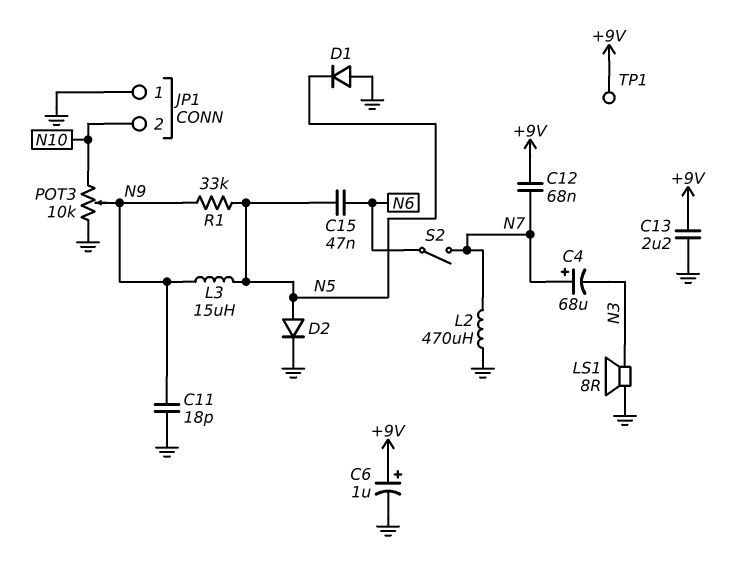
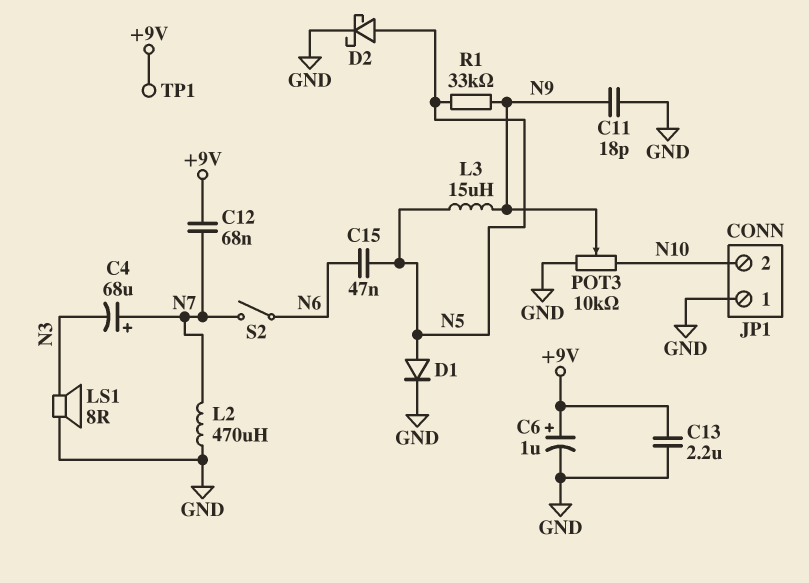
D1: diode (A GND, K N5) -> diode (A N5, K GND)
D2: diode (A N5, K GND) -> schottky (A N5, K GND)

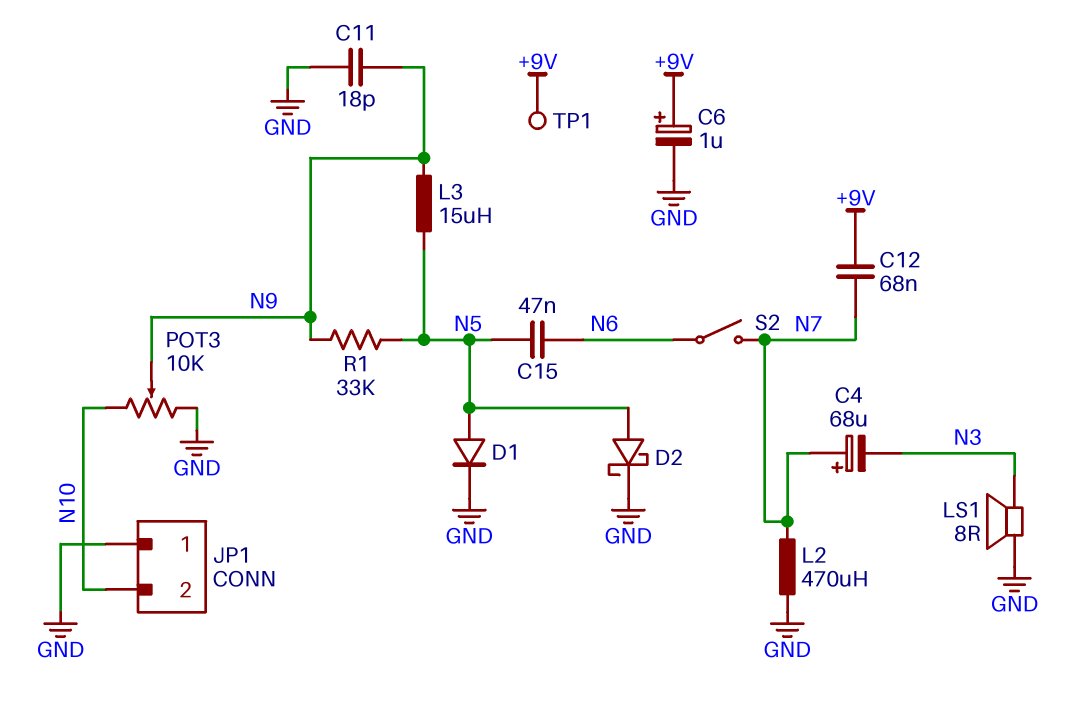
C13: 2.2uF (+9V, GND) -> none

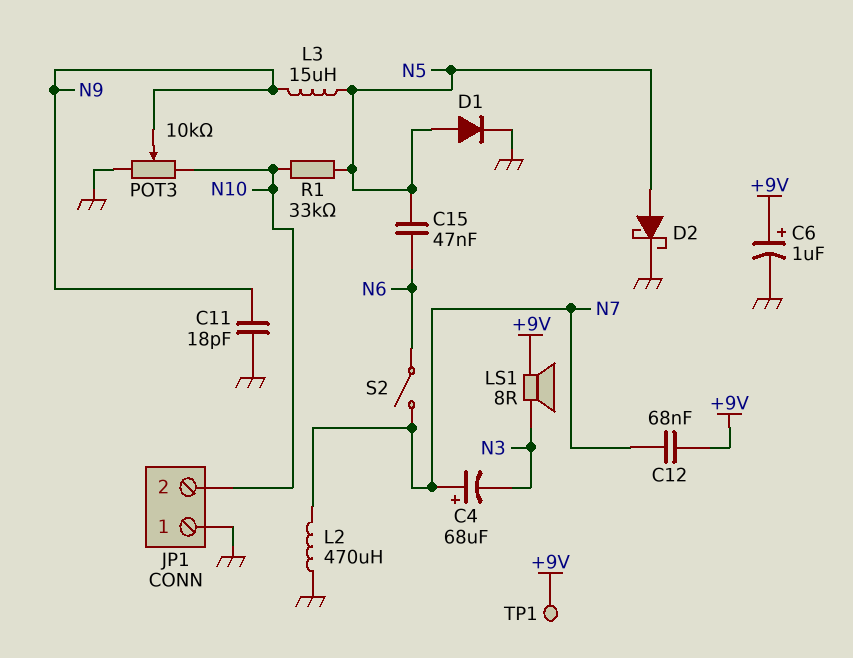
LS1: speaker 8R (GND, N3) -> speaker 8R (+9V, N3)
R1: 33k (N5, N9) -> 33k (N5, N10)

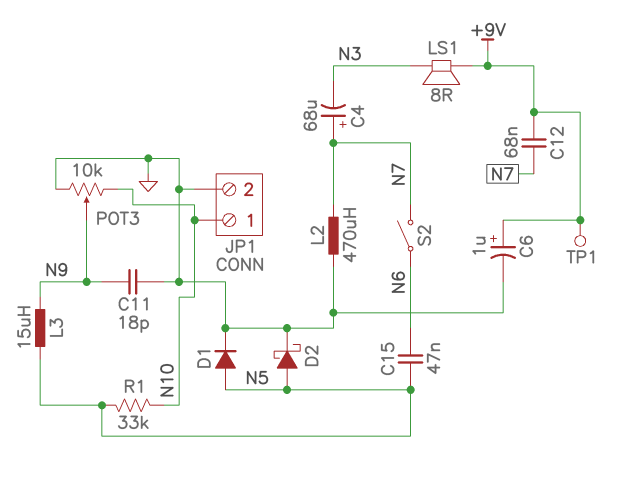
JP1 pin 1: GND -> N10
JP1 pin 2: N10 -> GND

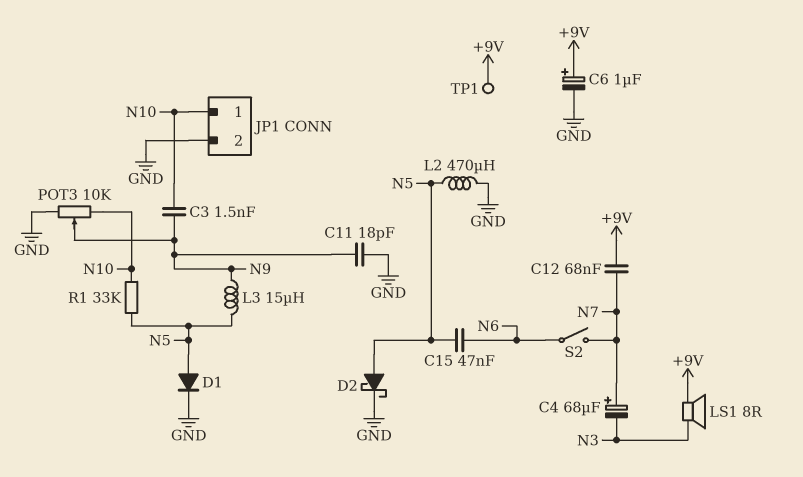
C3: none -> 1.5nF (N9, N10)
L2: 470uH (GND, N7) -> 470uH (GND, N5)

